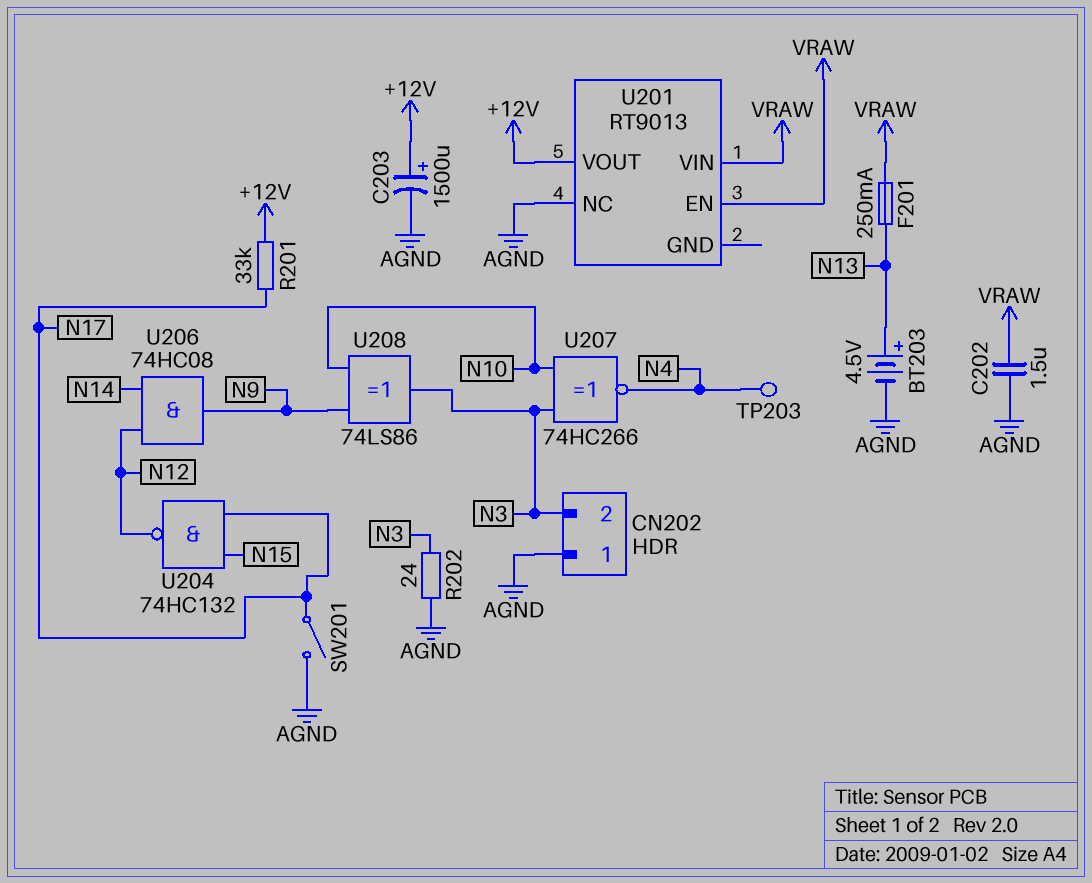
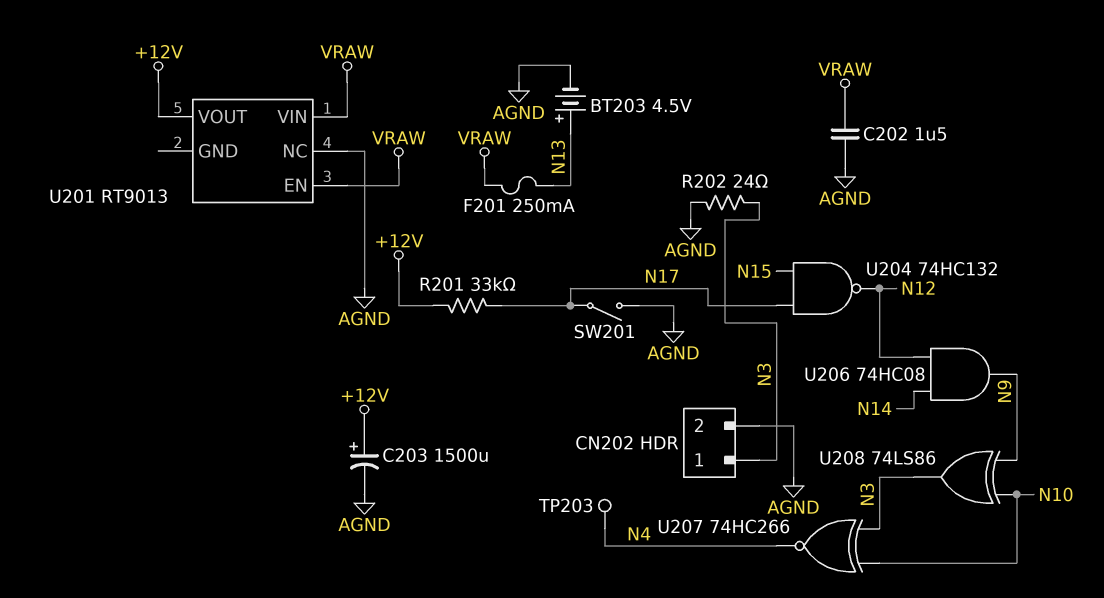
CN202 pin 1: AGND -> N3
CN202 pin 2: N3 -> AGND

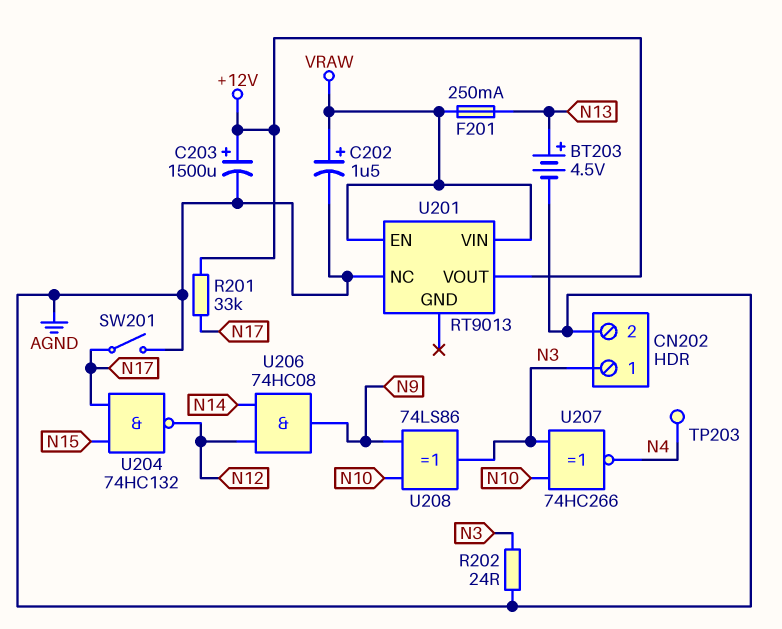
C202: 1.5uF (AGND, VRAW) -> 1.5uF (plus VRAW, minus AGND)

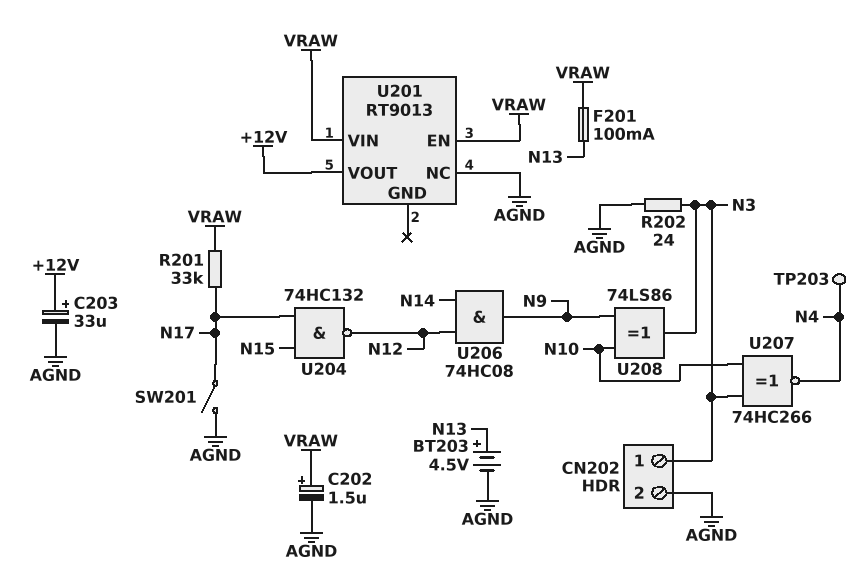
C203: 1500uF (plus +12V, minus AGND) -> 33uF (plus +12V, minus AGND)
F201: 250mA (N13, VRAW) -> 100mA (N13, VRAW)
R201: 33k (+12V, N17) -> 33k (N17, VRAW)

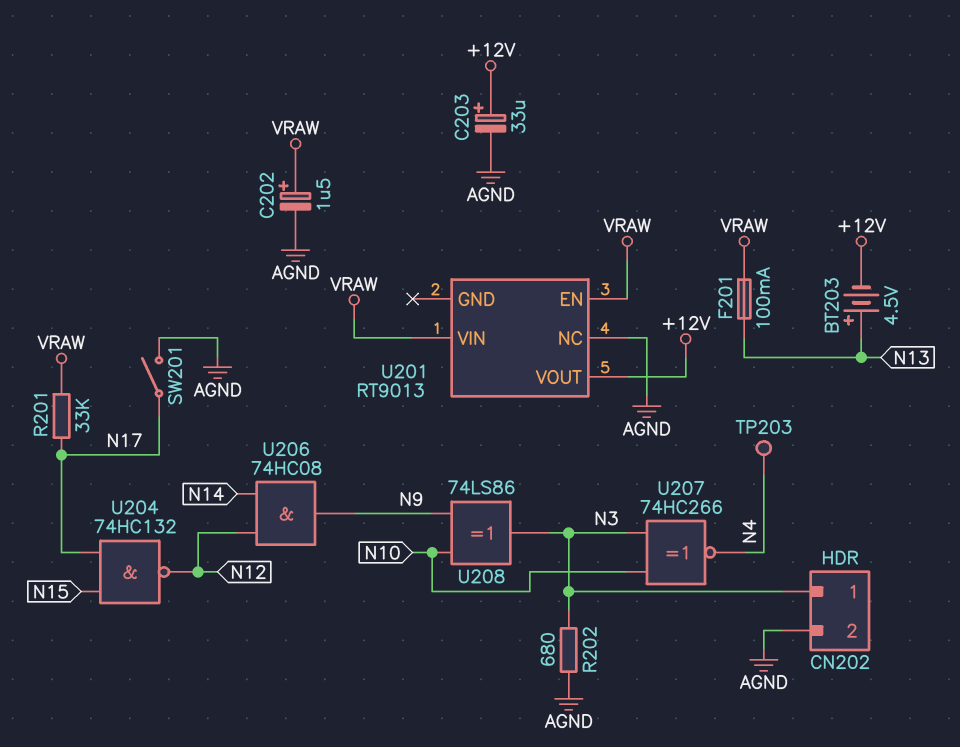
BT203: 4.5V (plus N13, minus AGND) -> 4.5V (plus N13, minus +12V)
R202: 24 (AGND, N3) -> 680 (AGND, N3)

